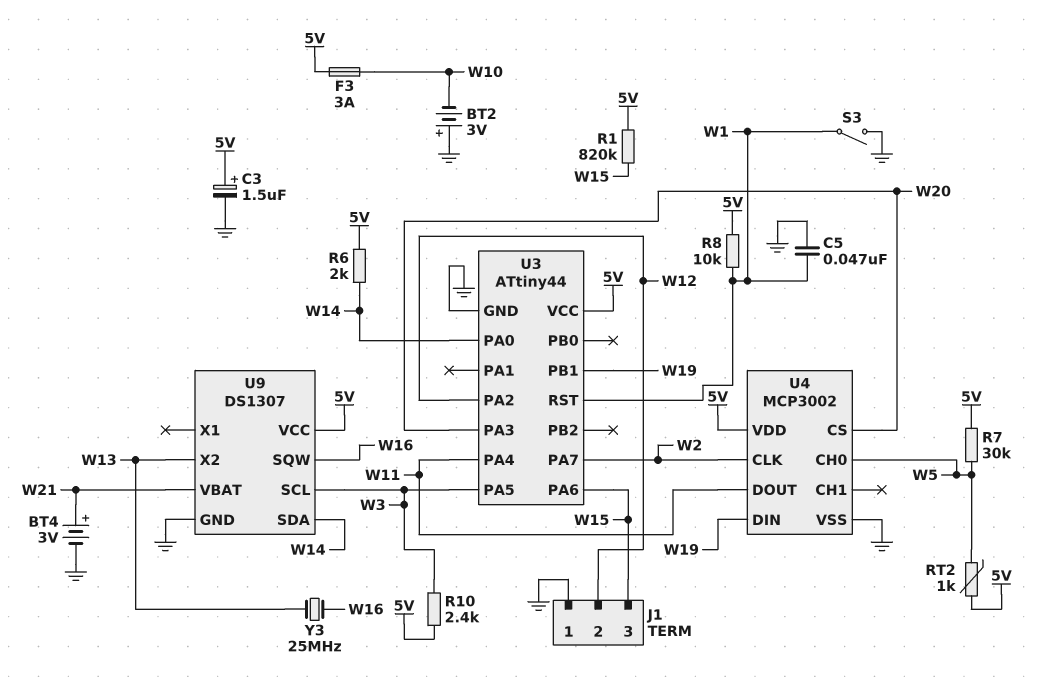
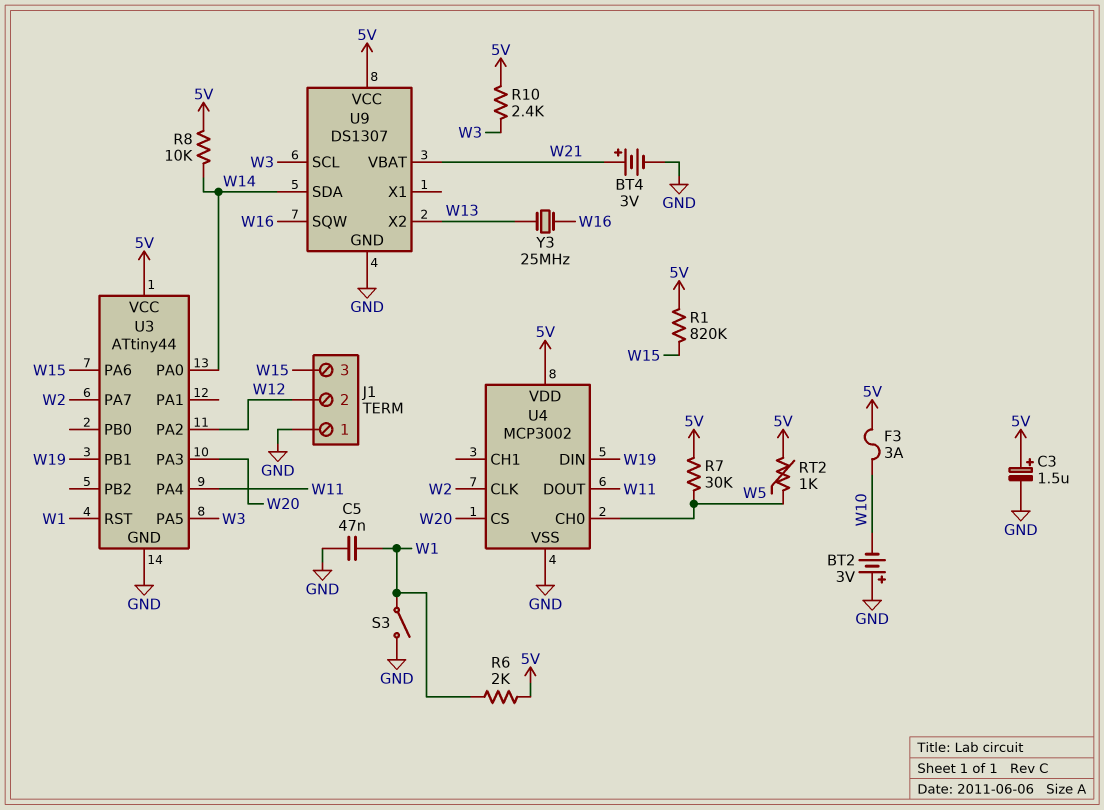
R6: 2k (5V, W14) -> 2k (5V, W1)
R8: 10k (5V, W1) -> 10k (5V, W14)

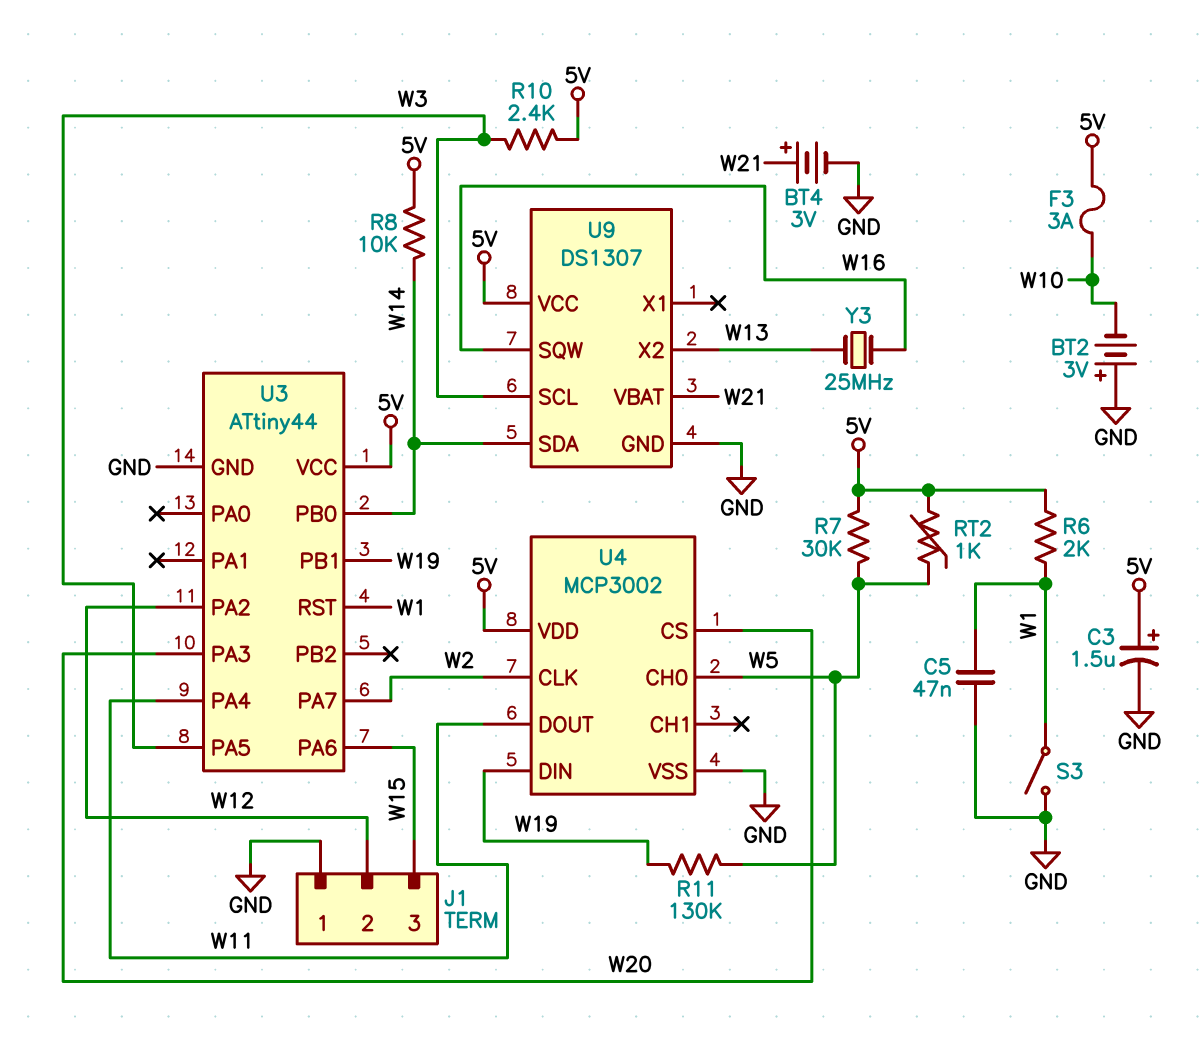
R1: 820k (5V, W15) -> none
R11: none -> 130k (W5, W19)
U3 pin PA0: W14 -> none
U3 pin PB0: none -> W14

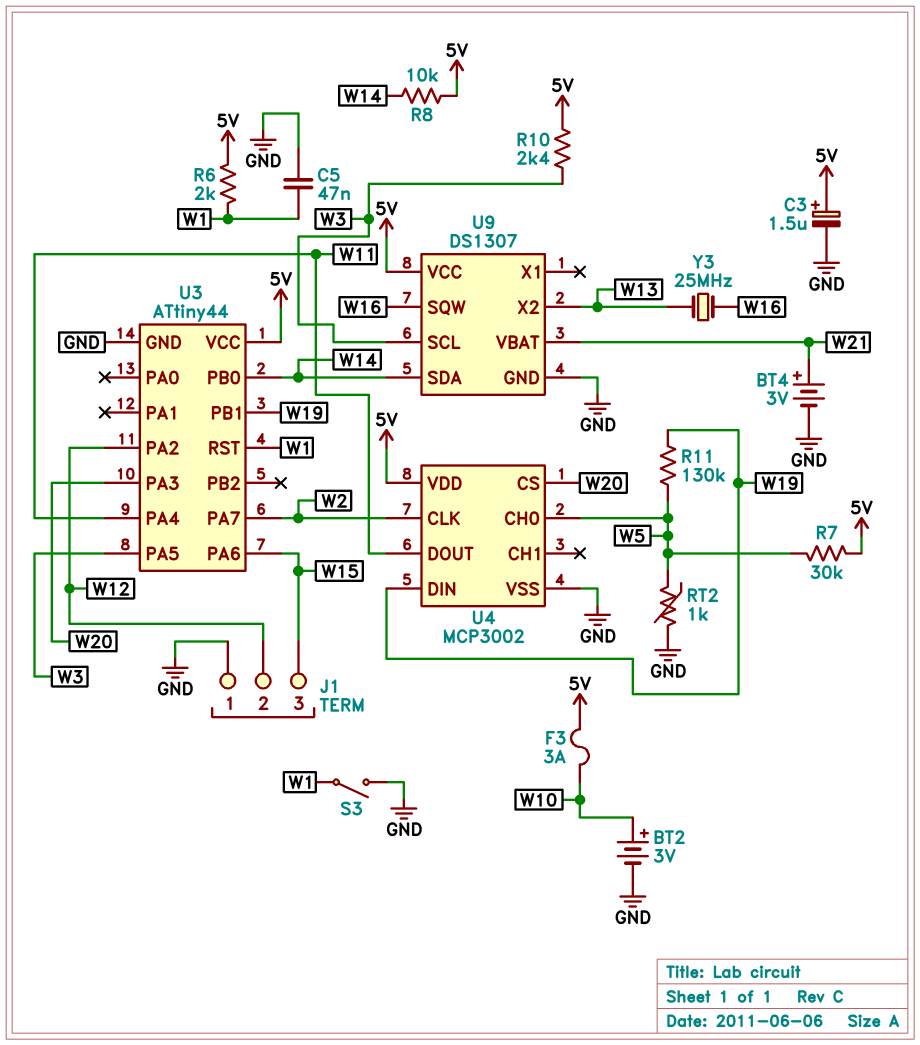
BT2: 3V (plus GND, minus W10) -> 3V (plus W10, minus GND)
RT2: 1k (5V, W5) -> 1k (GND, W5)

